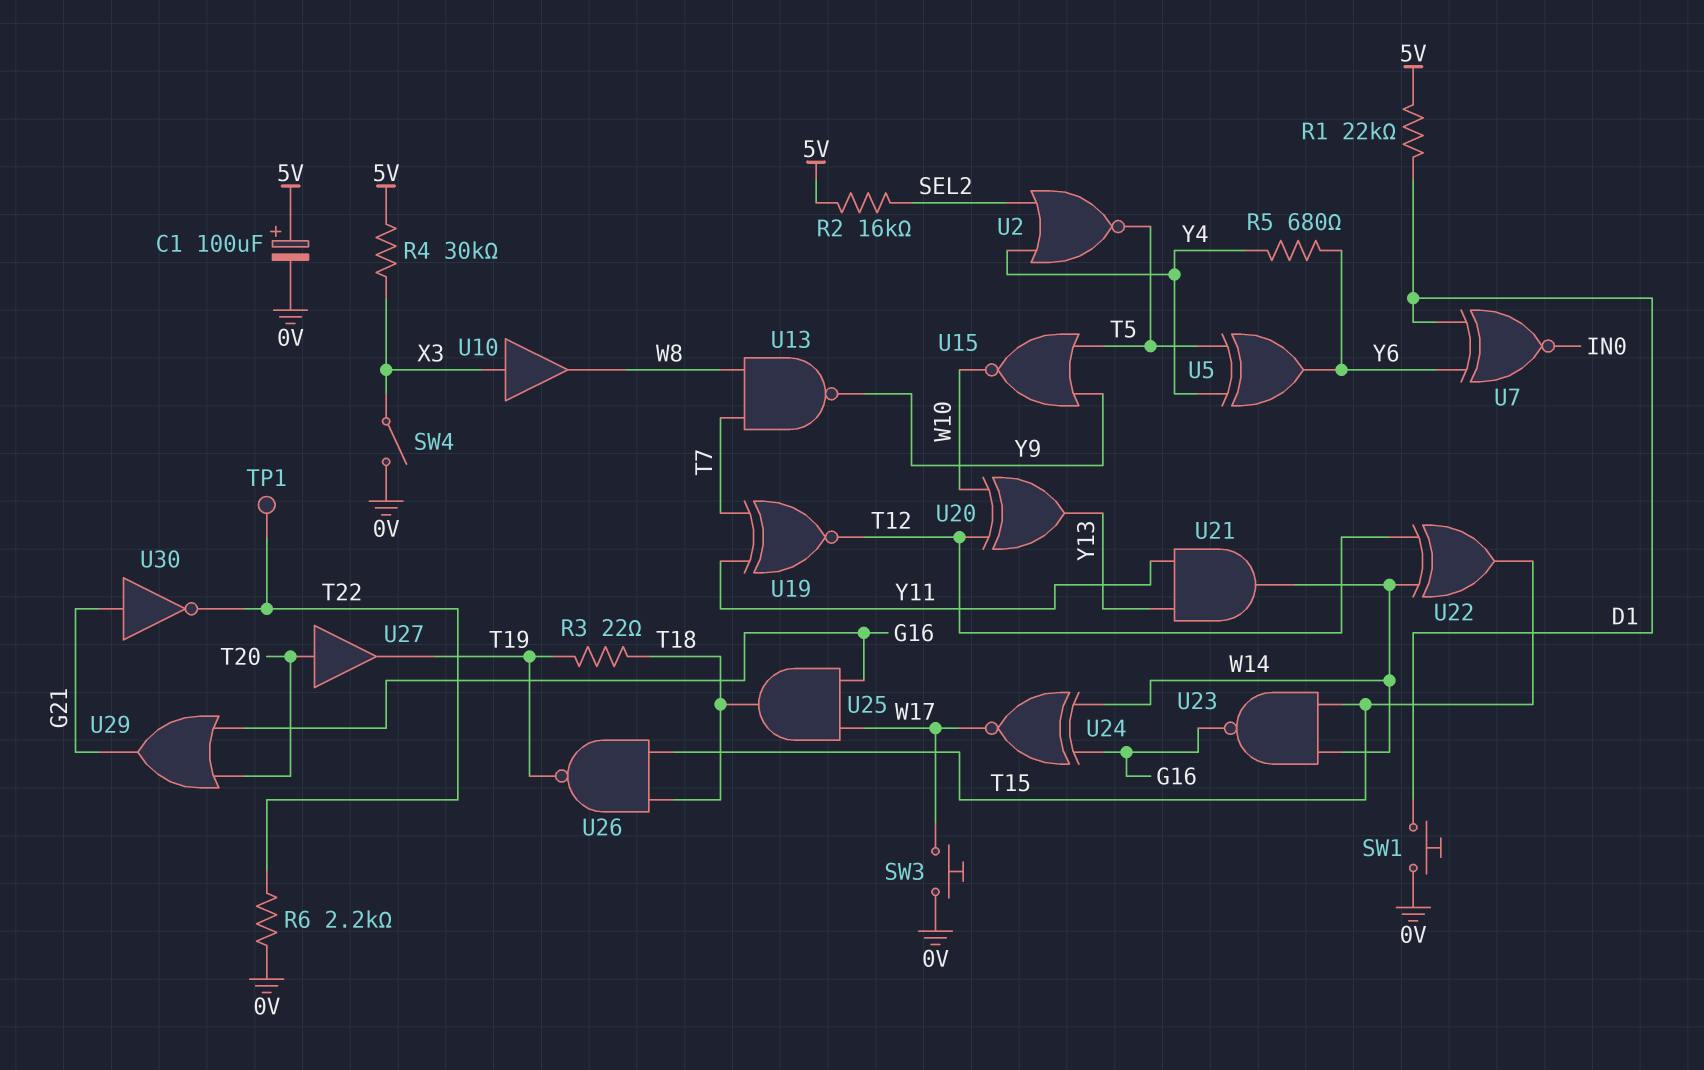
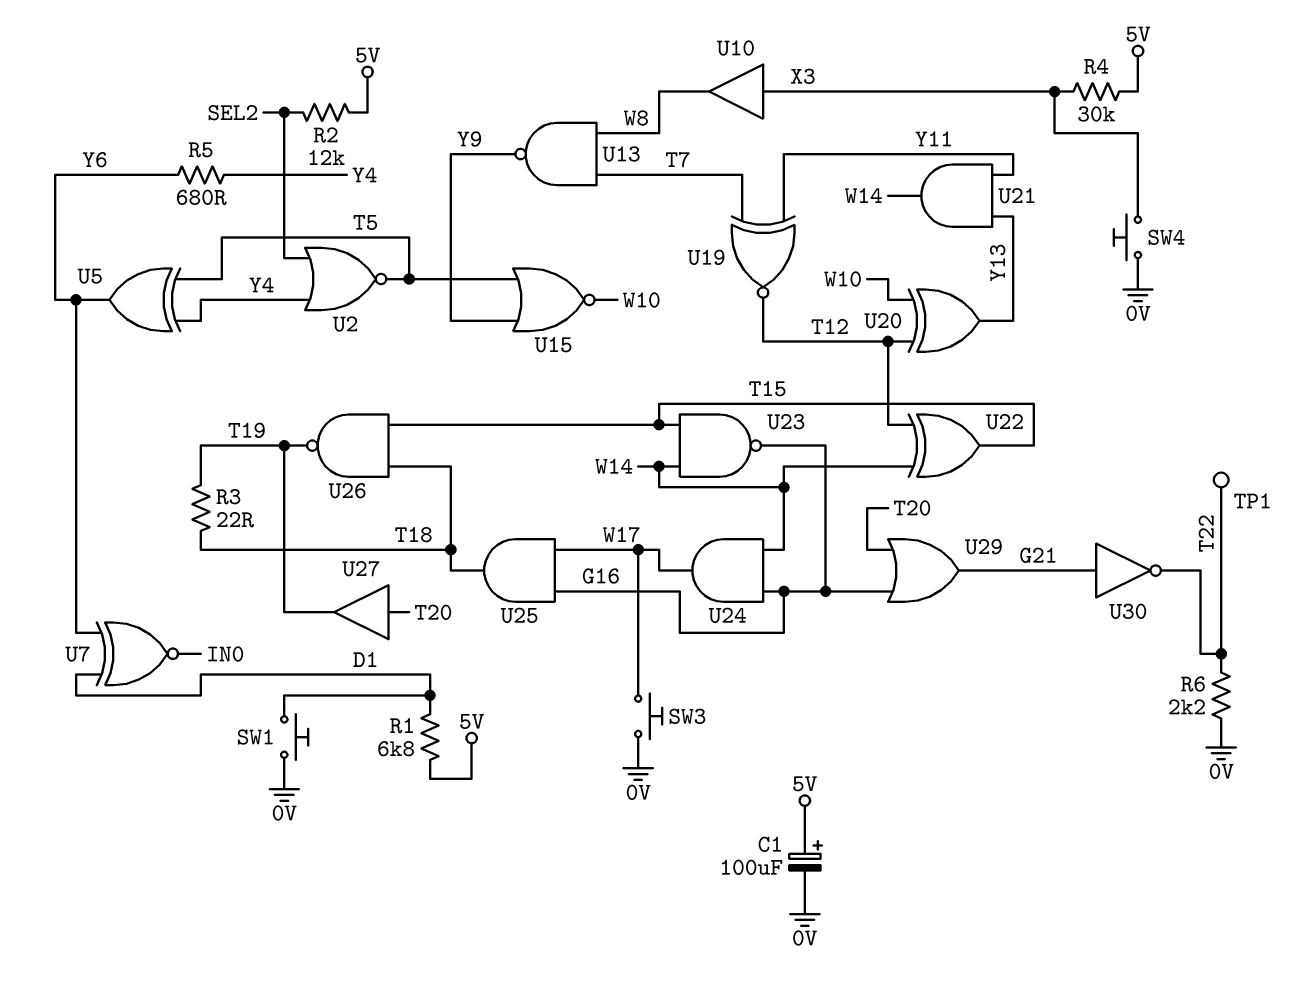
R1: 22k (5V, D1) -> 6.8k (5V, D1)
R2: 16k (5V, SEL2) -> 12k (5V, SEL2)
SW4: switch (0V, X3) -> button (0V, X3)
U24: XNOR (in G16, in W14, out W17) -> AND (in G16, in W14, out W17)

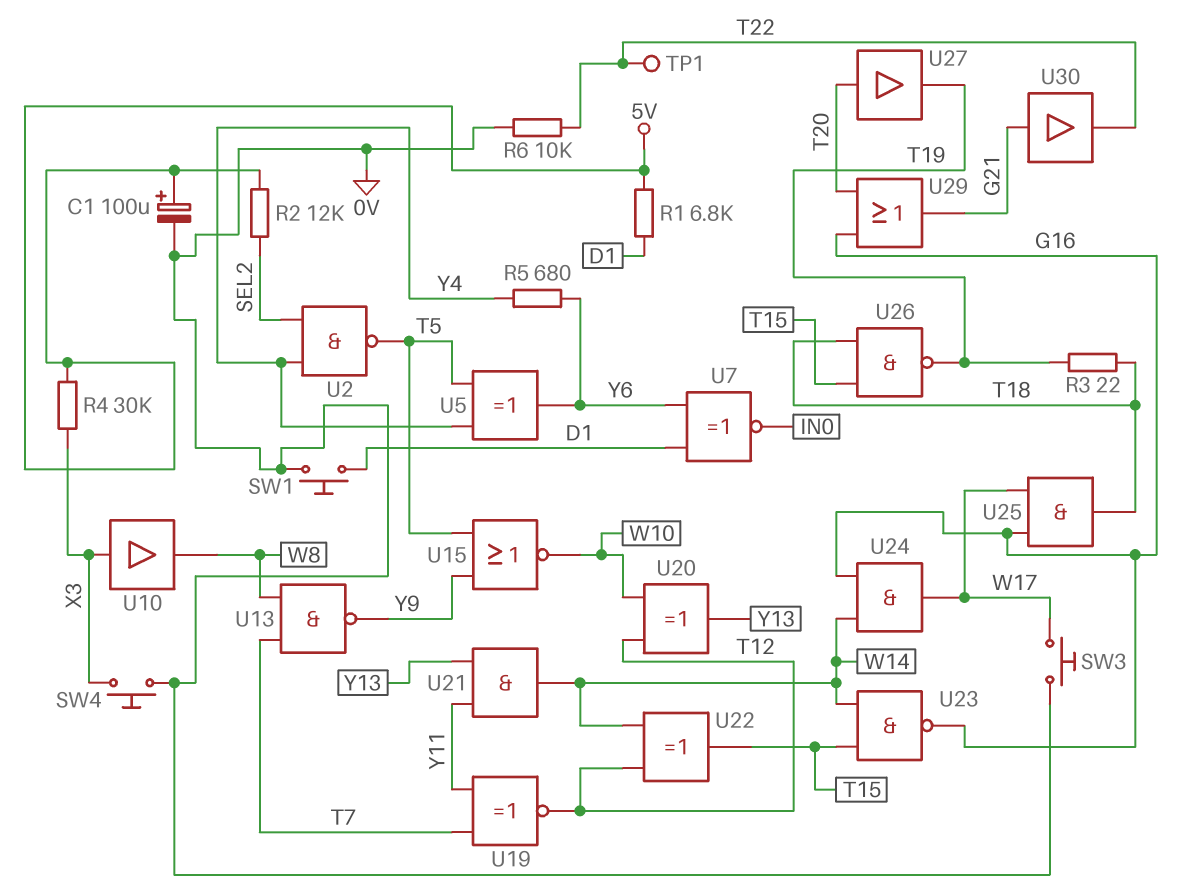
R6: 2.2k (0V, T22) -> 10k (0V, T22)
U2: NOR (in SEL2, in Y4, out T5) -> NAND (in SEL2, in Y4, out T5)
U30: NOT (in G21, out T22) -> buffer (in G21, out T22)

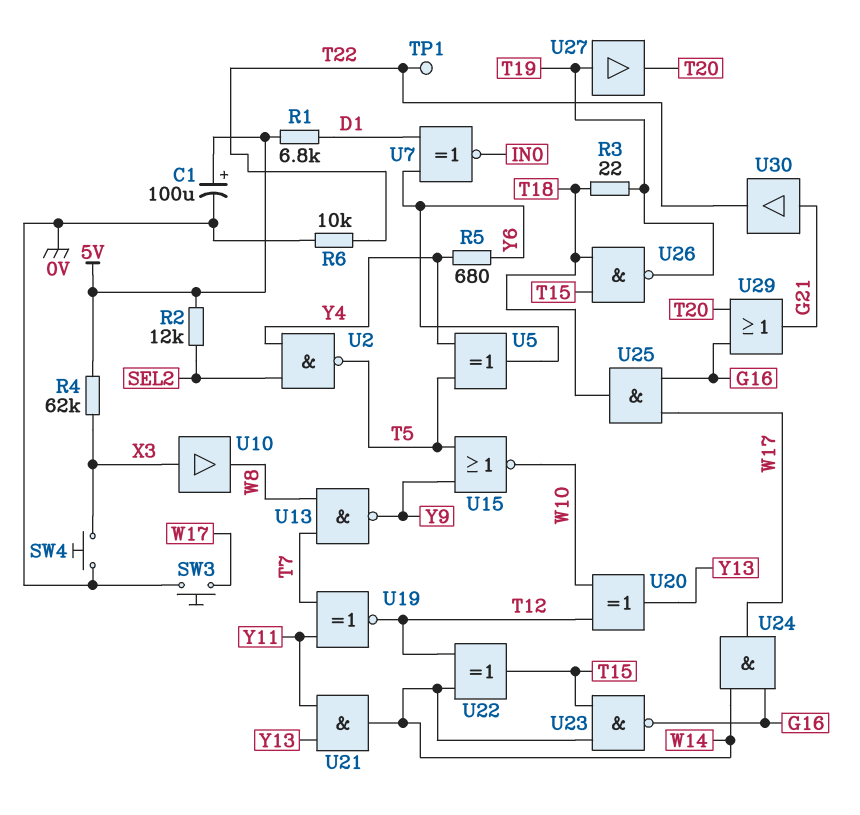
R4: 30k (5V, X3) -> 62k (5V, X3)
SW1: button (0V, D1) -> none
U27: buffer (in T20, out T19) -> buffer (in T19, out T20)

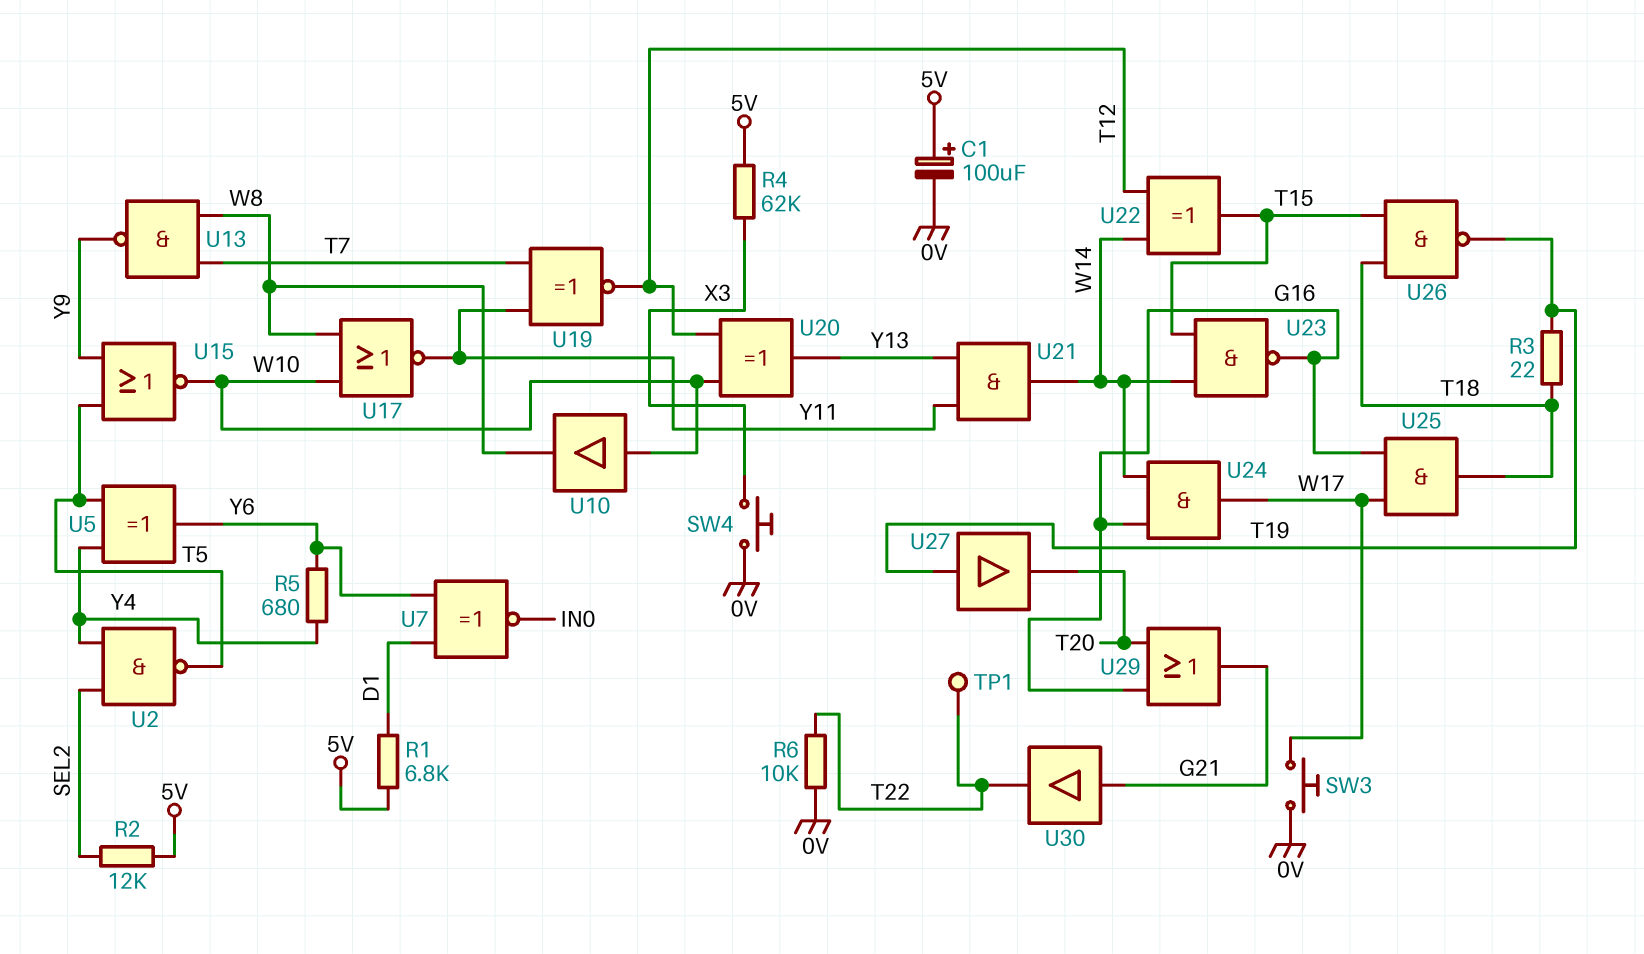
U10: buffer (in X3, out W8) -> buffer (in W10, out W8)
U17: none -> NOR (in W8, in W10, out Y11)

